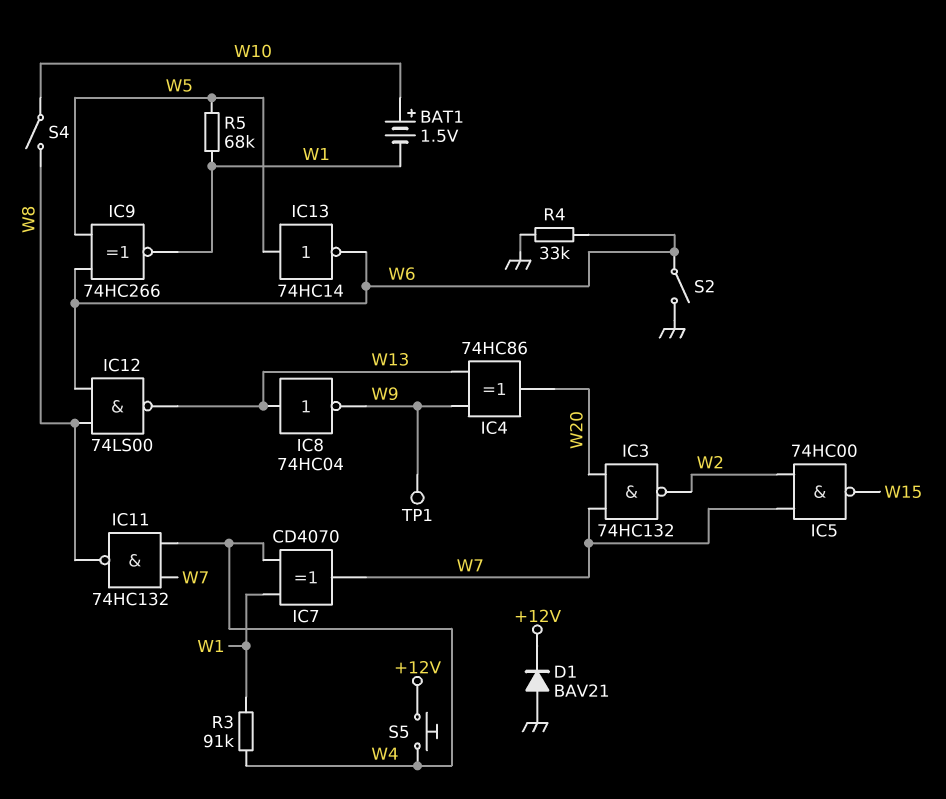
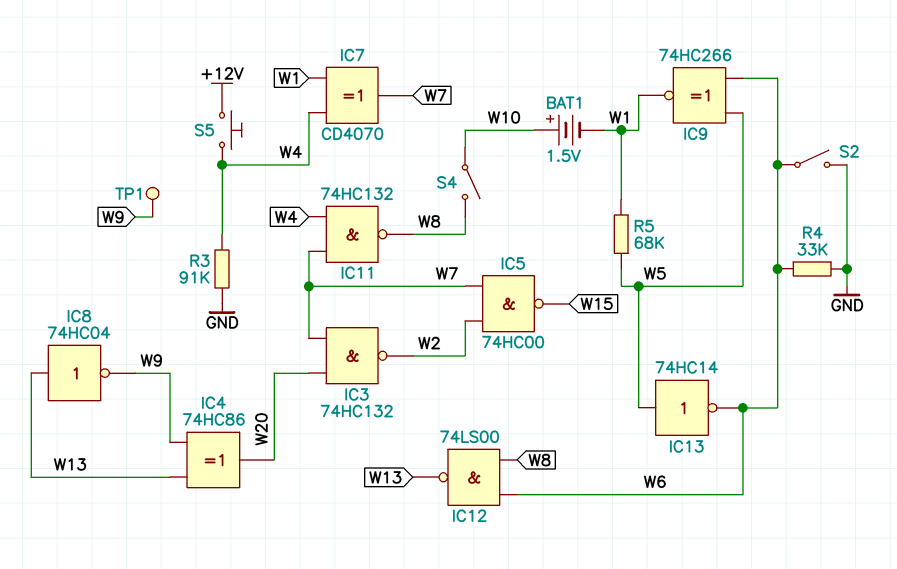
D1: diode BAV21 (A GND, K +12V) -> none
R3: 91k (W1, W4) -> 91k (GND, W4)

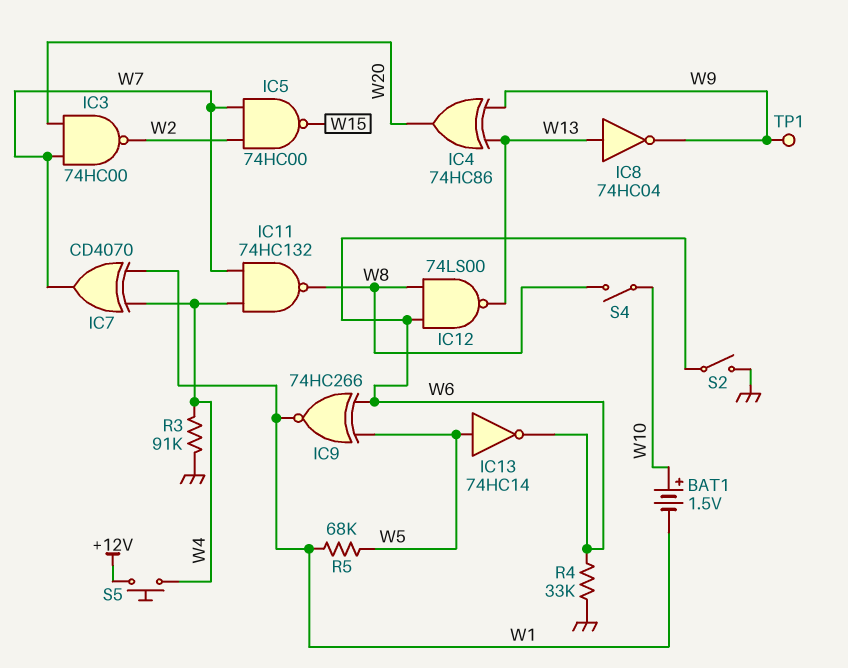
IC3: NAND 74HC132 (in W7, in W20, out W2) -> NAND 74HC00 (in W7, in W20, out W2)

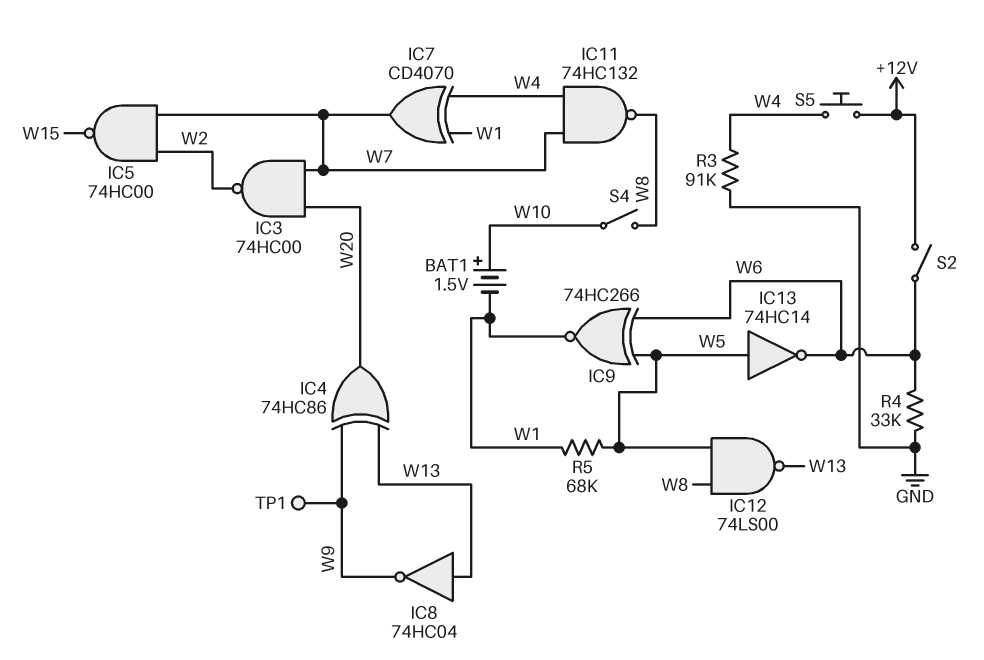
IC12: NAND 74LS00 (in W6, in W8, out W13) -> NAND 74LS00 (in W5, in W8, out W13)
S2: switch (GND, W6) -> switch (+12V, W6)

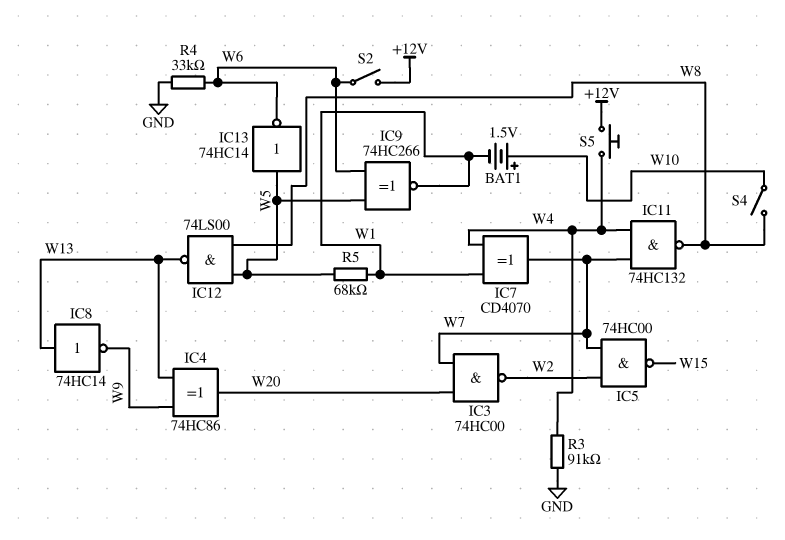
IC8: NOT 74HC04 (in W13, out W9) -> NOT 74HC14 (in W13, out W9)
TP1: test point (W9) -> none

